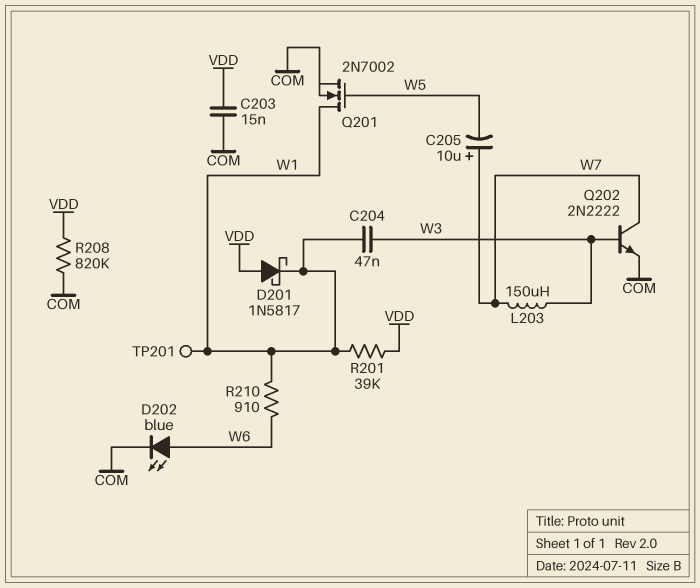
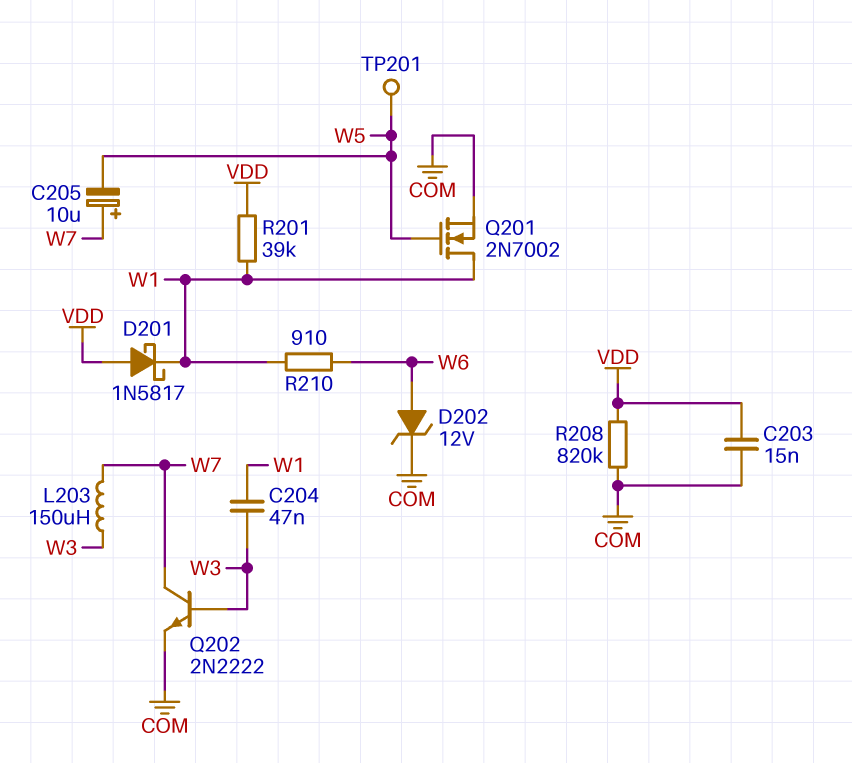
D202: LED blue (A W6, K COM) -> zener 12V (A W6, K COM)
TP201: test point (W1) -> test point (W5)

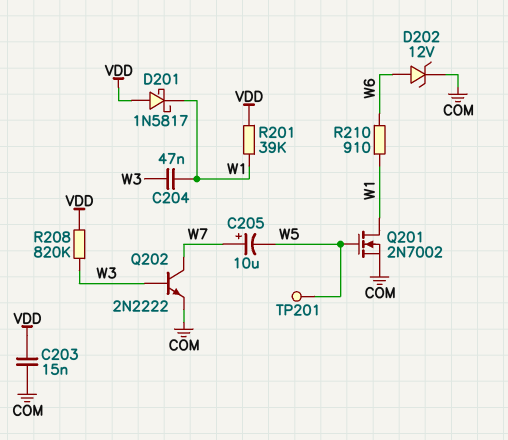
L203: 150uH (W3, W7) -> none
R208: 820k (COM, VDD) -> 820k (VDD, W3)

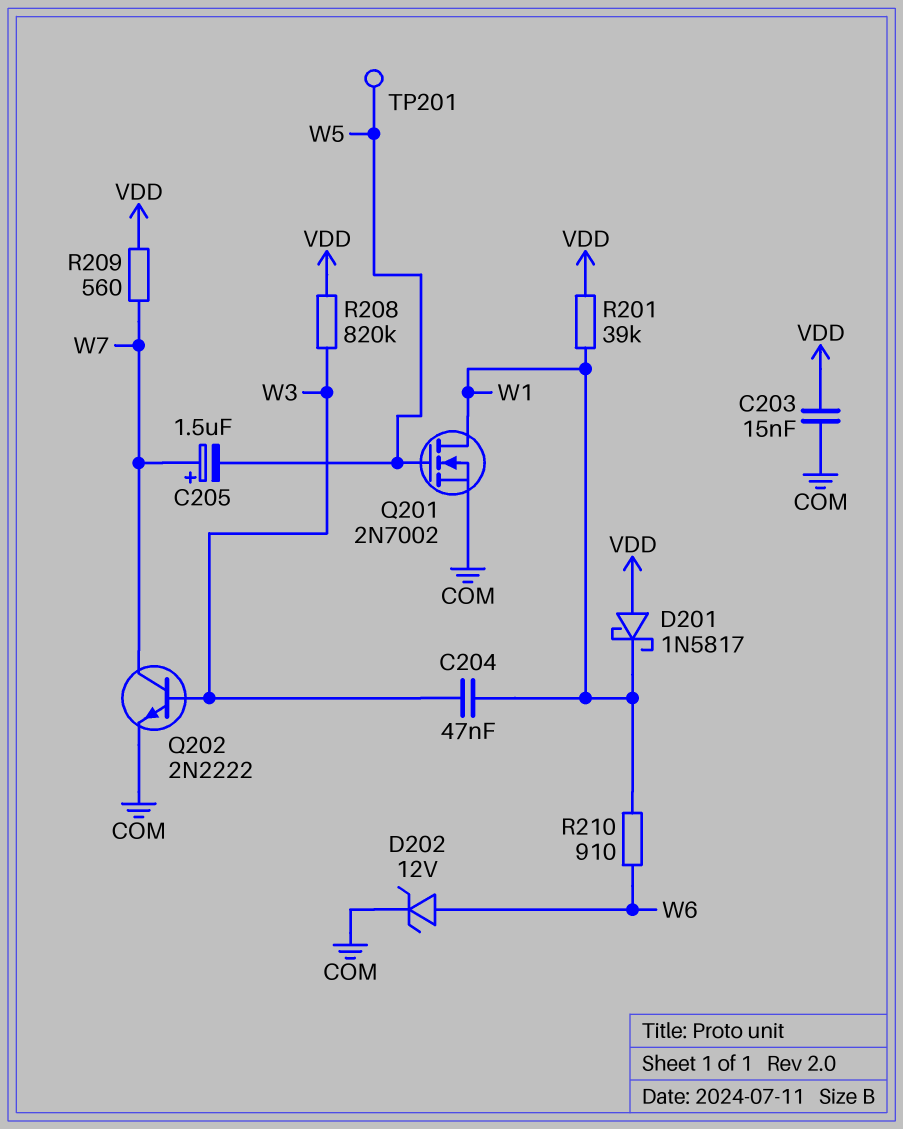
C205: 10uF (plus W7, minus W5) -> 1.5uF (plus W7, minus W5)
R209: none -> 560 (VDD, W7)

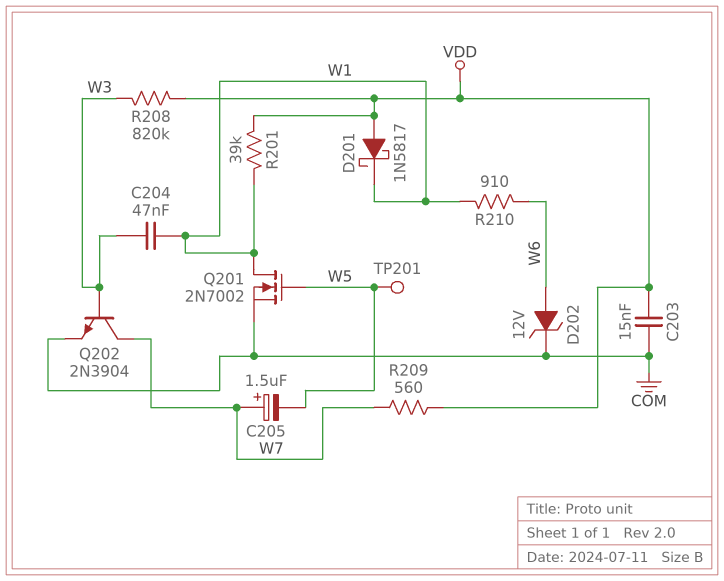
Q202: NPN 2N2222 (B W3, C W7, E COM) -> NPN 2N3904 (B W3, C W7, E COM)

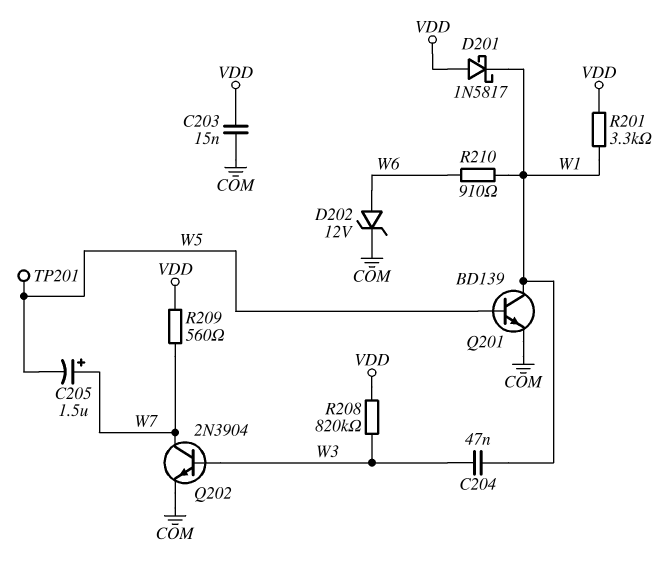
Q201: NMOS 2N7002 (G W5, D W1, S COM) -> NPN BD139 (B W5, C W1, E COM)
R201: 39k (VDD, W1) -> 3.3k (VDD, W1)

